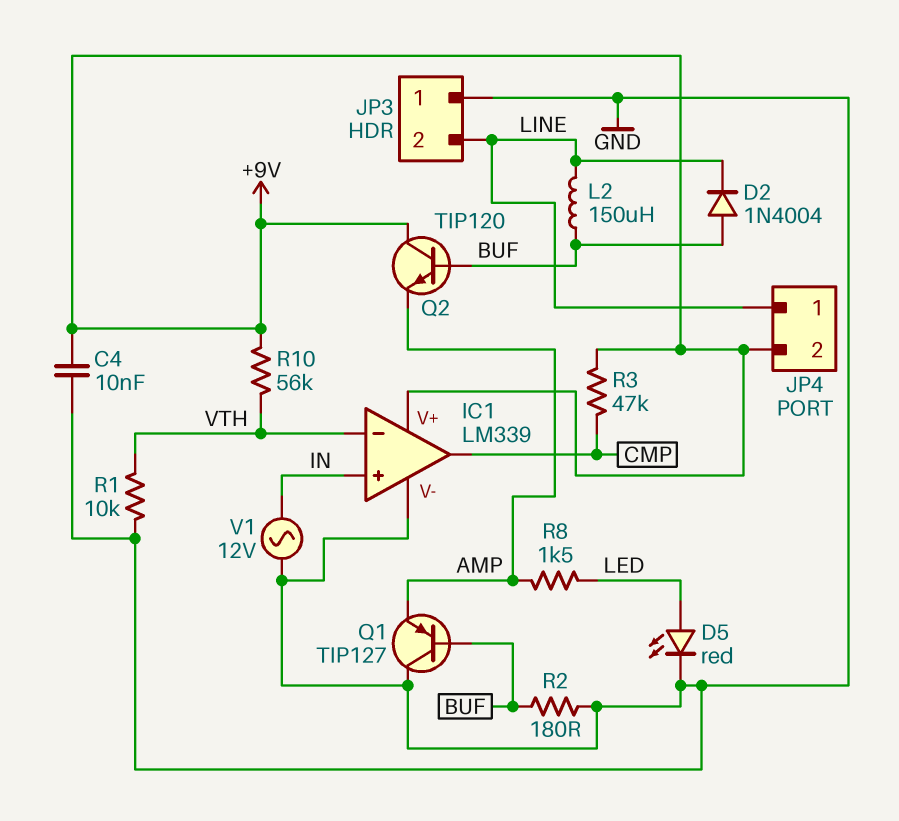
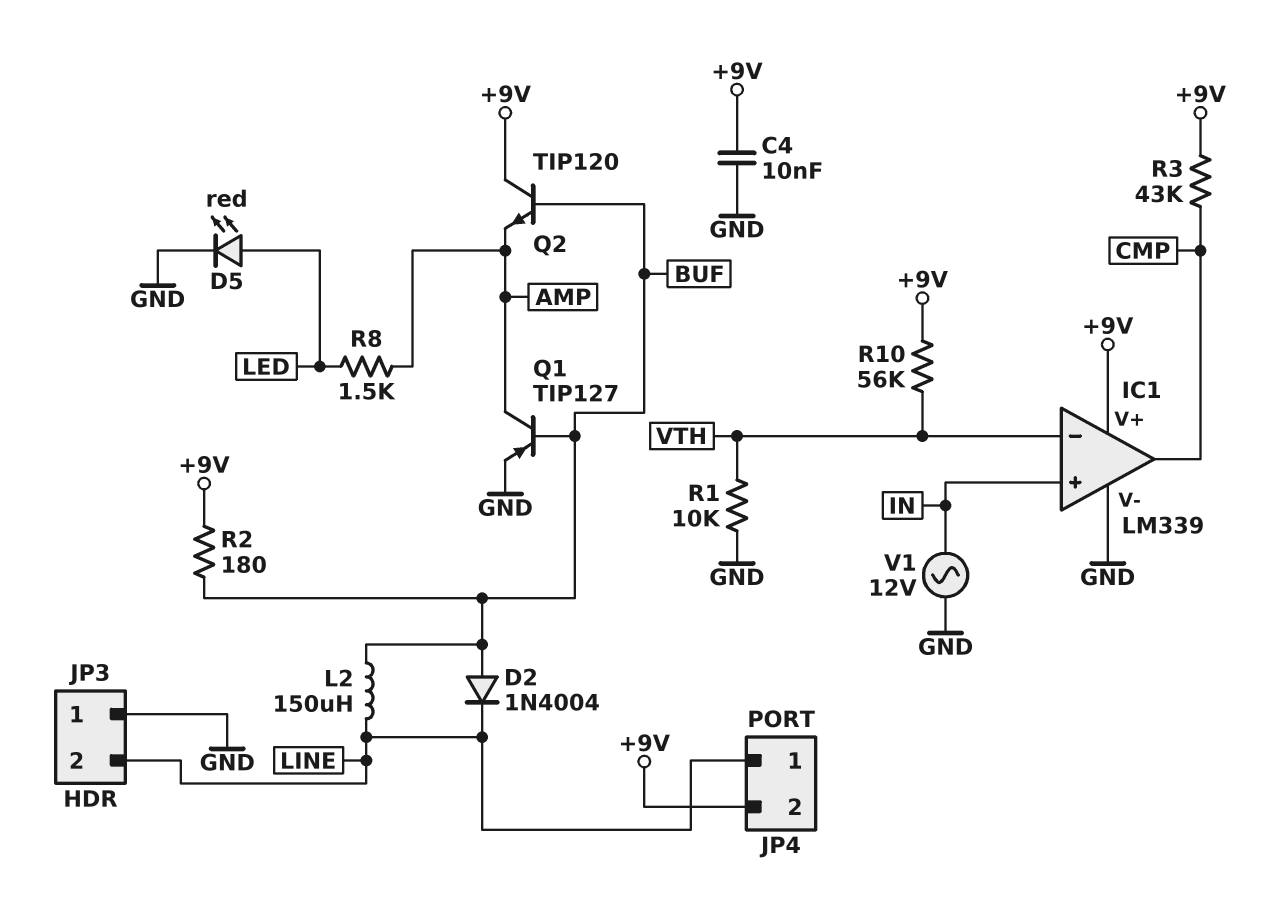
Q1: PNP TIP127 (B BUF, C GND, E AMP) -> PNP TIP127 (B BUF, C AMP, E GND)
R2: 180 (BUF, GND) -> 180 (+9V, BUF)
R3: 47k (+9V, CMP) -> 43k (+9V, CMP)

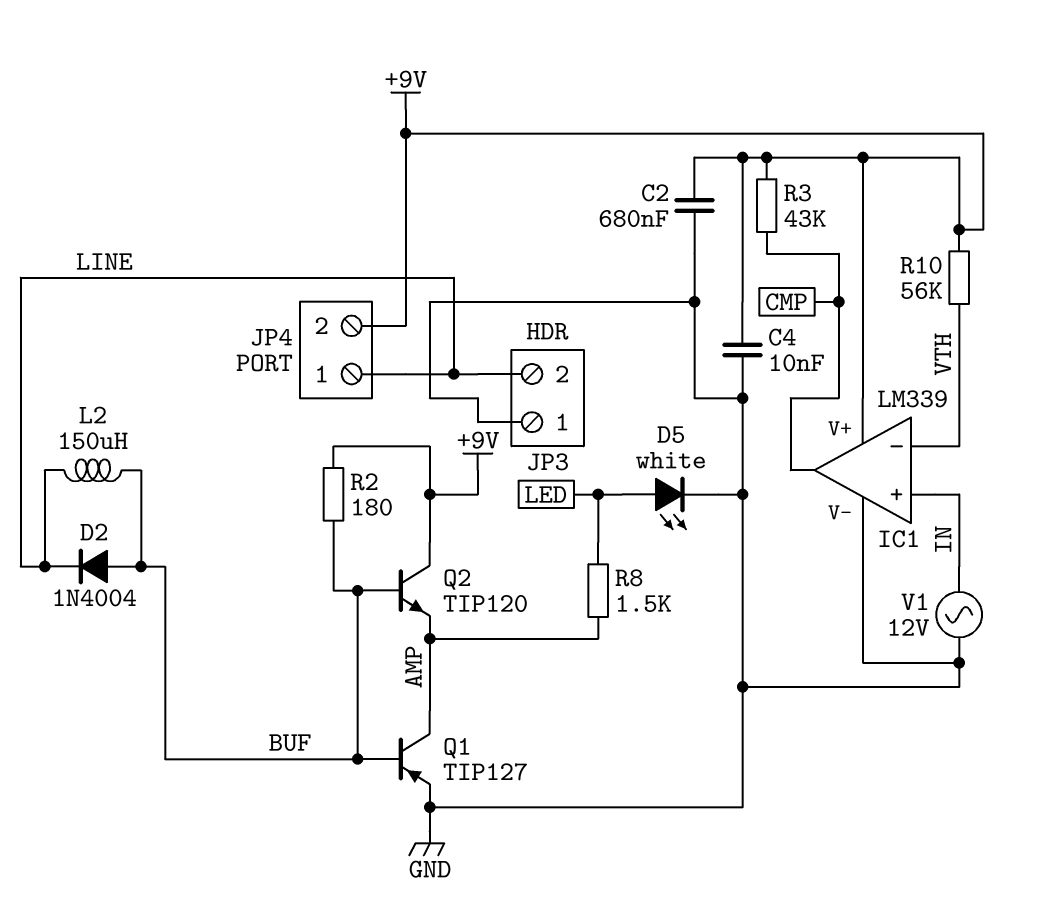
C2: none -> 680nF (+9V, GND)
D5: LED red (A LED, K GND) -> LED white (A LED, K GND)
R1: 10k (GND, VTH) -> none

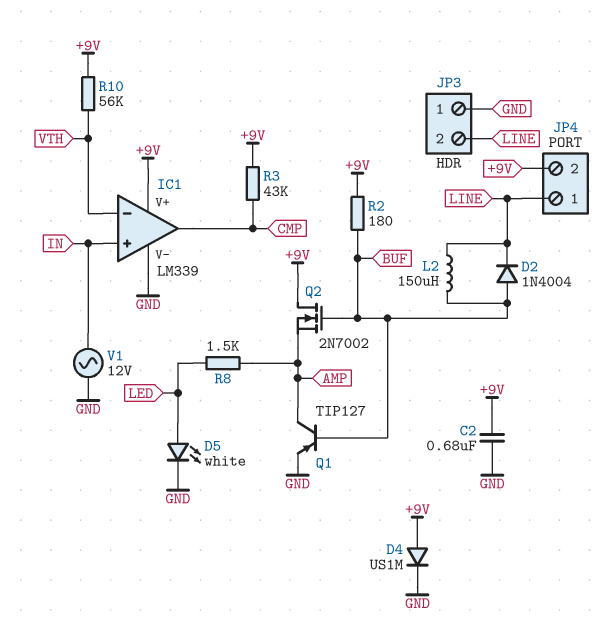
C4: 10nF (+9V, GND) -> none
D4: none -> diode US1M (A +9V, K GND)
Q2: NPN TIP120 (B BUF, C +9V, E AMP) -> NMOS 2N7002 (G BUF, D +9V, S AMP)

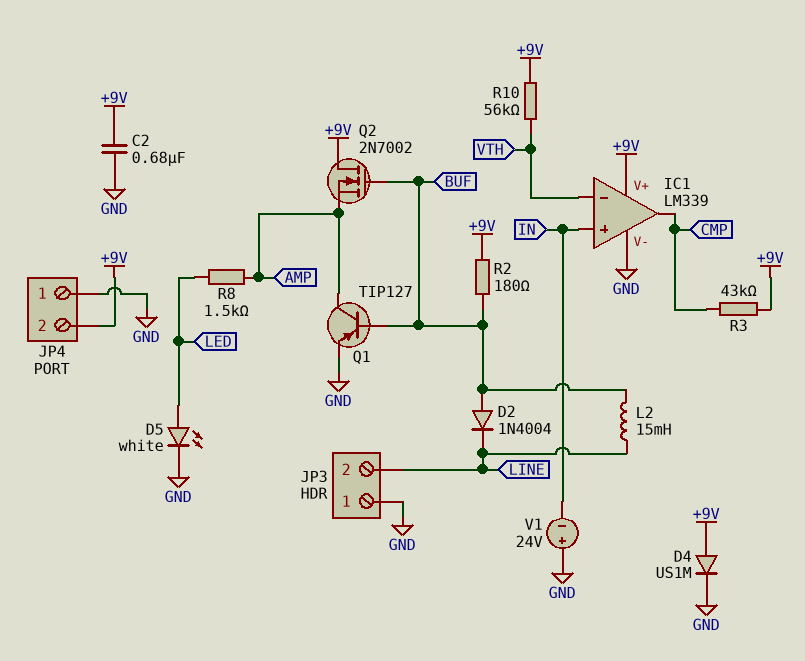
JP4 pin 1: LINE -> GND
L2: 150uH (BUF, LINE) -> 15mH (BUF, LINE)
V1: AC 12V (GND, IN) -> 24V (plus GND, minus IN)

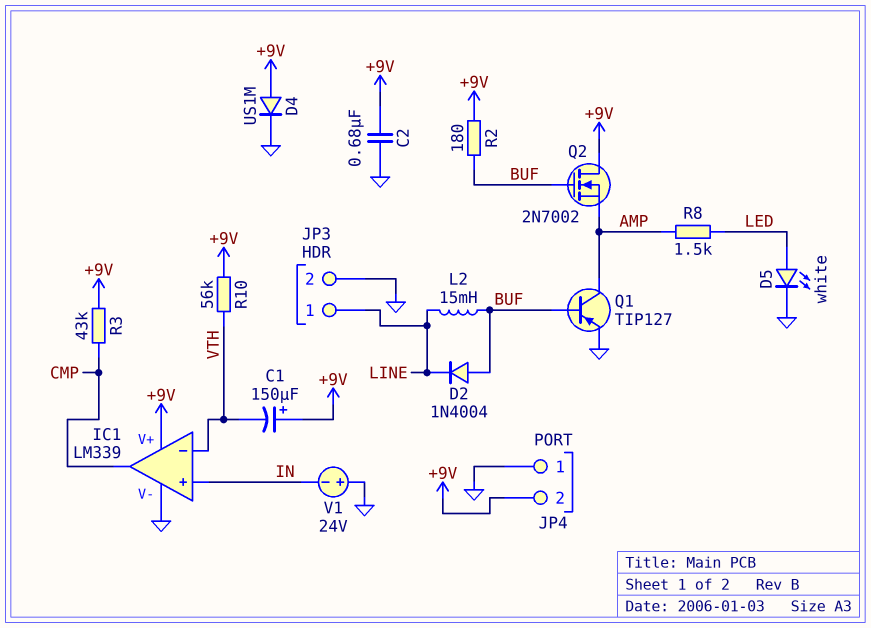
C1: none -> 150uF (plus +9V, minus VTH)
JP3 pin 1: GND -> LINE
JP3 pin 2: LINE -> GND

